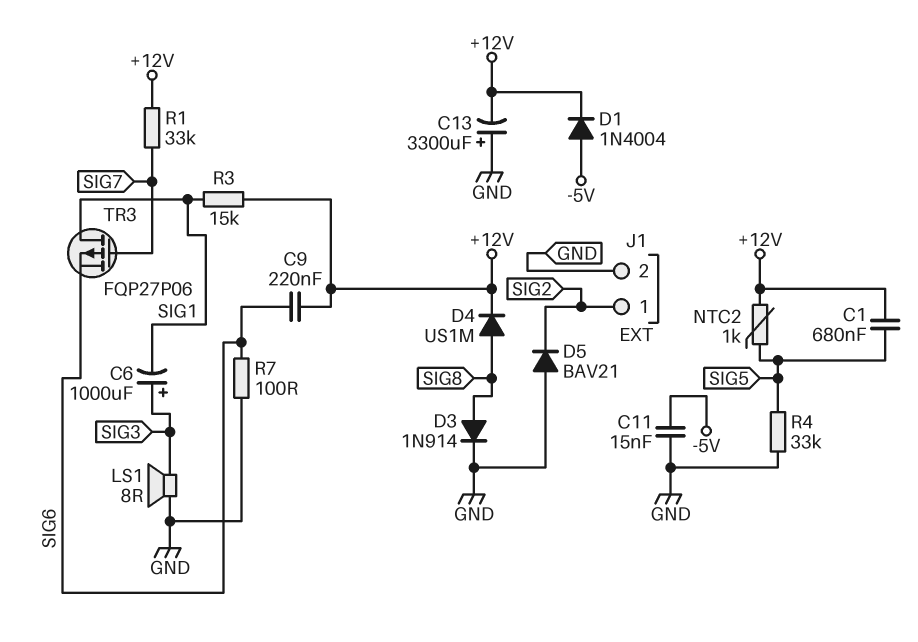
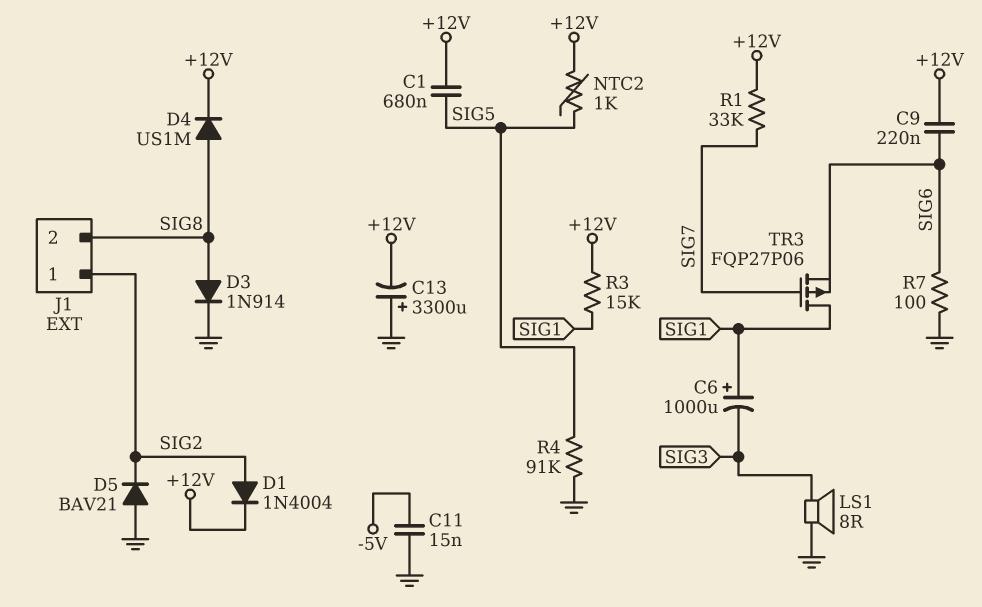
C6: 1000uF (plus SIG3, minus SIG1) -> 1000uF (plus SIG1, minus SIG3)
D1: diode 1N4004 (A -5V, K +12V) -> diode 1N4004 (A SIG2, K +12V)
J1 pin 2: GND -> SIG8
R4: 33k (GND, SIG5) -> 91k (GND, SIG5)

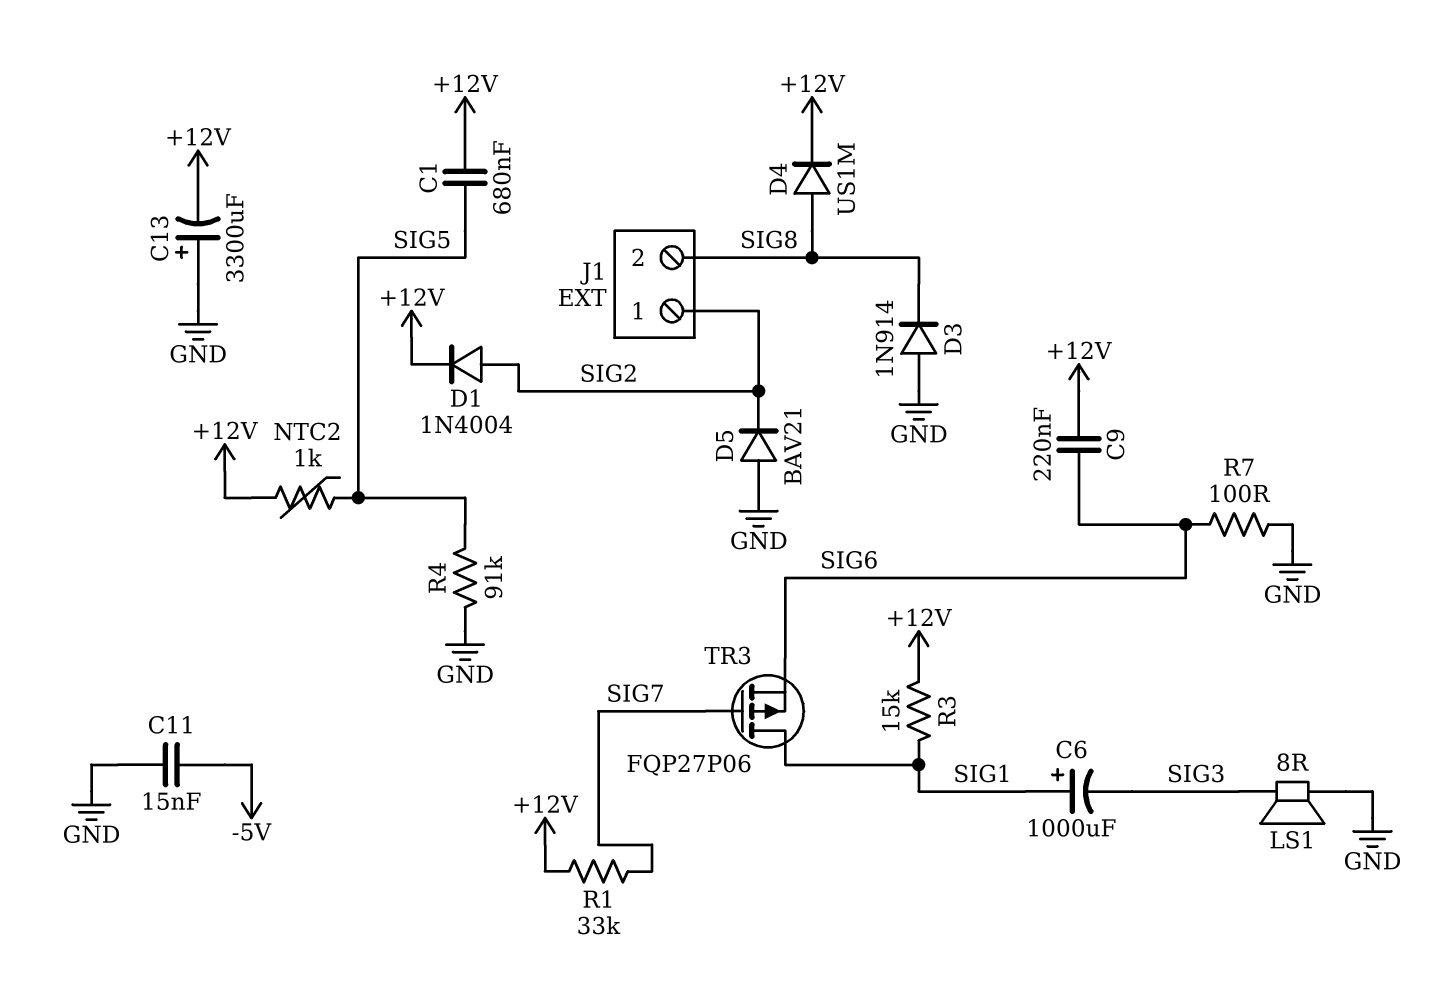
D3: diode 1N914 (A SIG8, K GND) -> diode 1N914 (A GND, K SIG8)

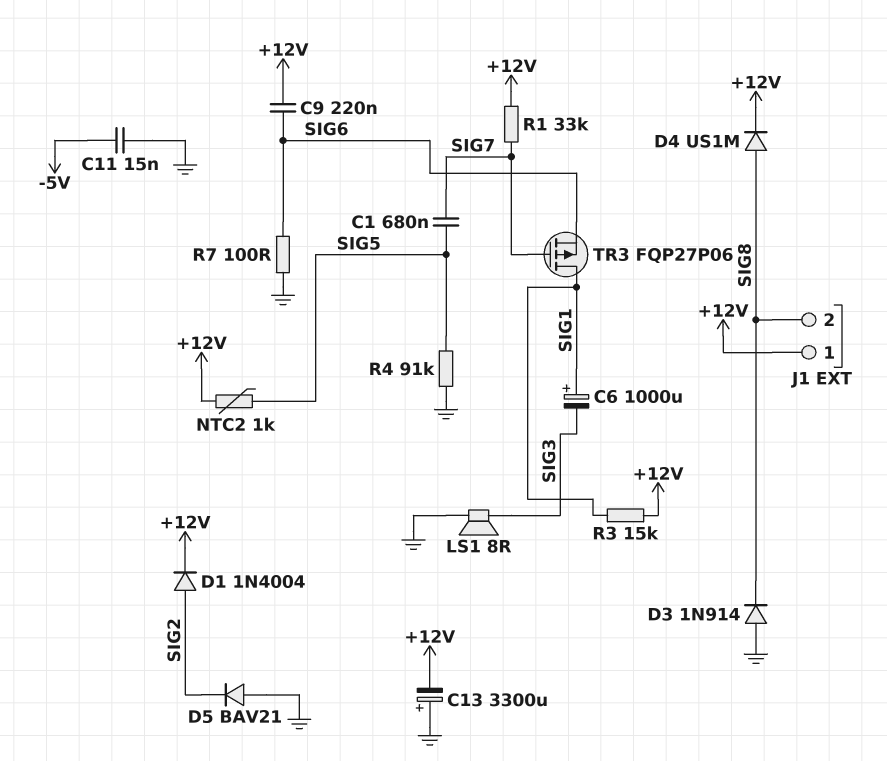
C1: 680nF (+12V, SIG5) -> 680nF (SIG5, SIG7)
J1 pin 1: SIG2 -> +12V

